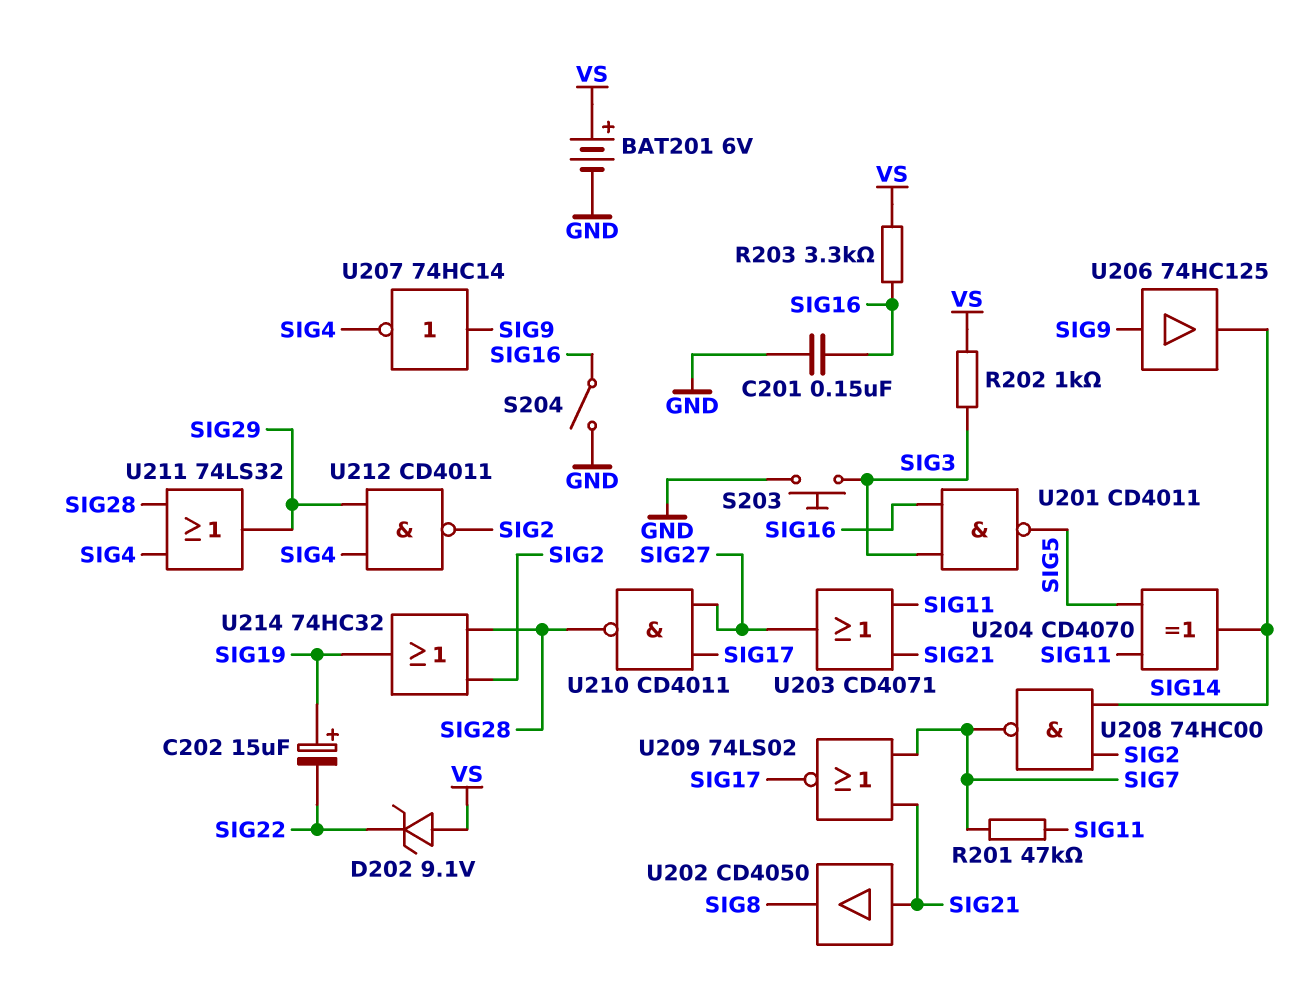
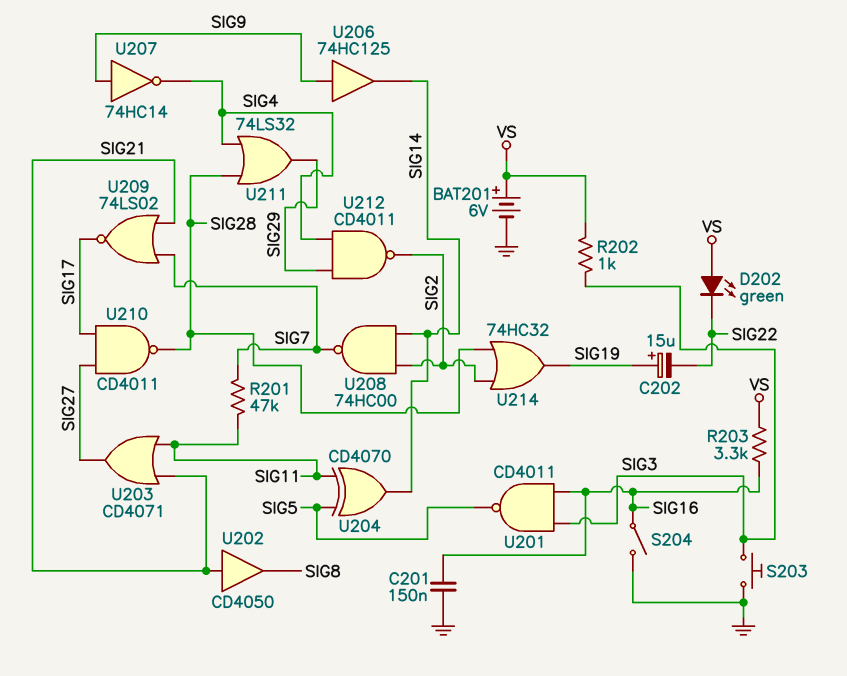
D202: zener 9.1V (A VS, K SIG22) -> LED green (A VS, K SIG22)

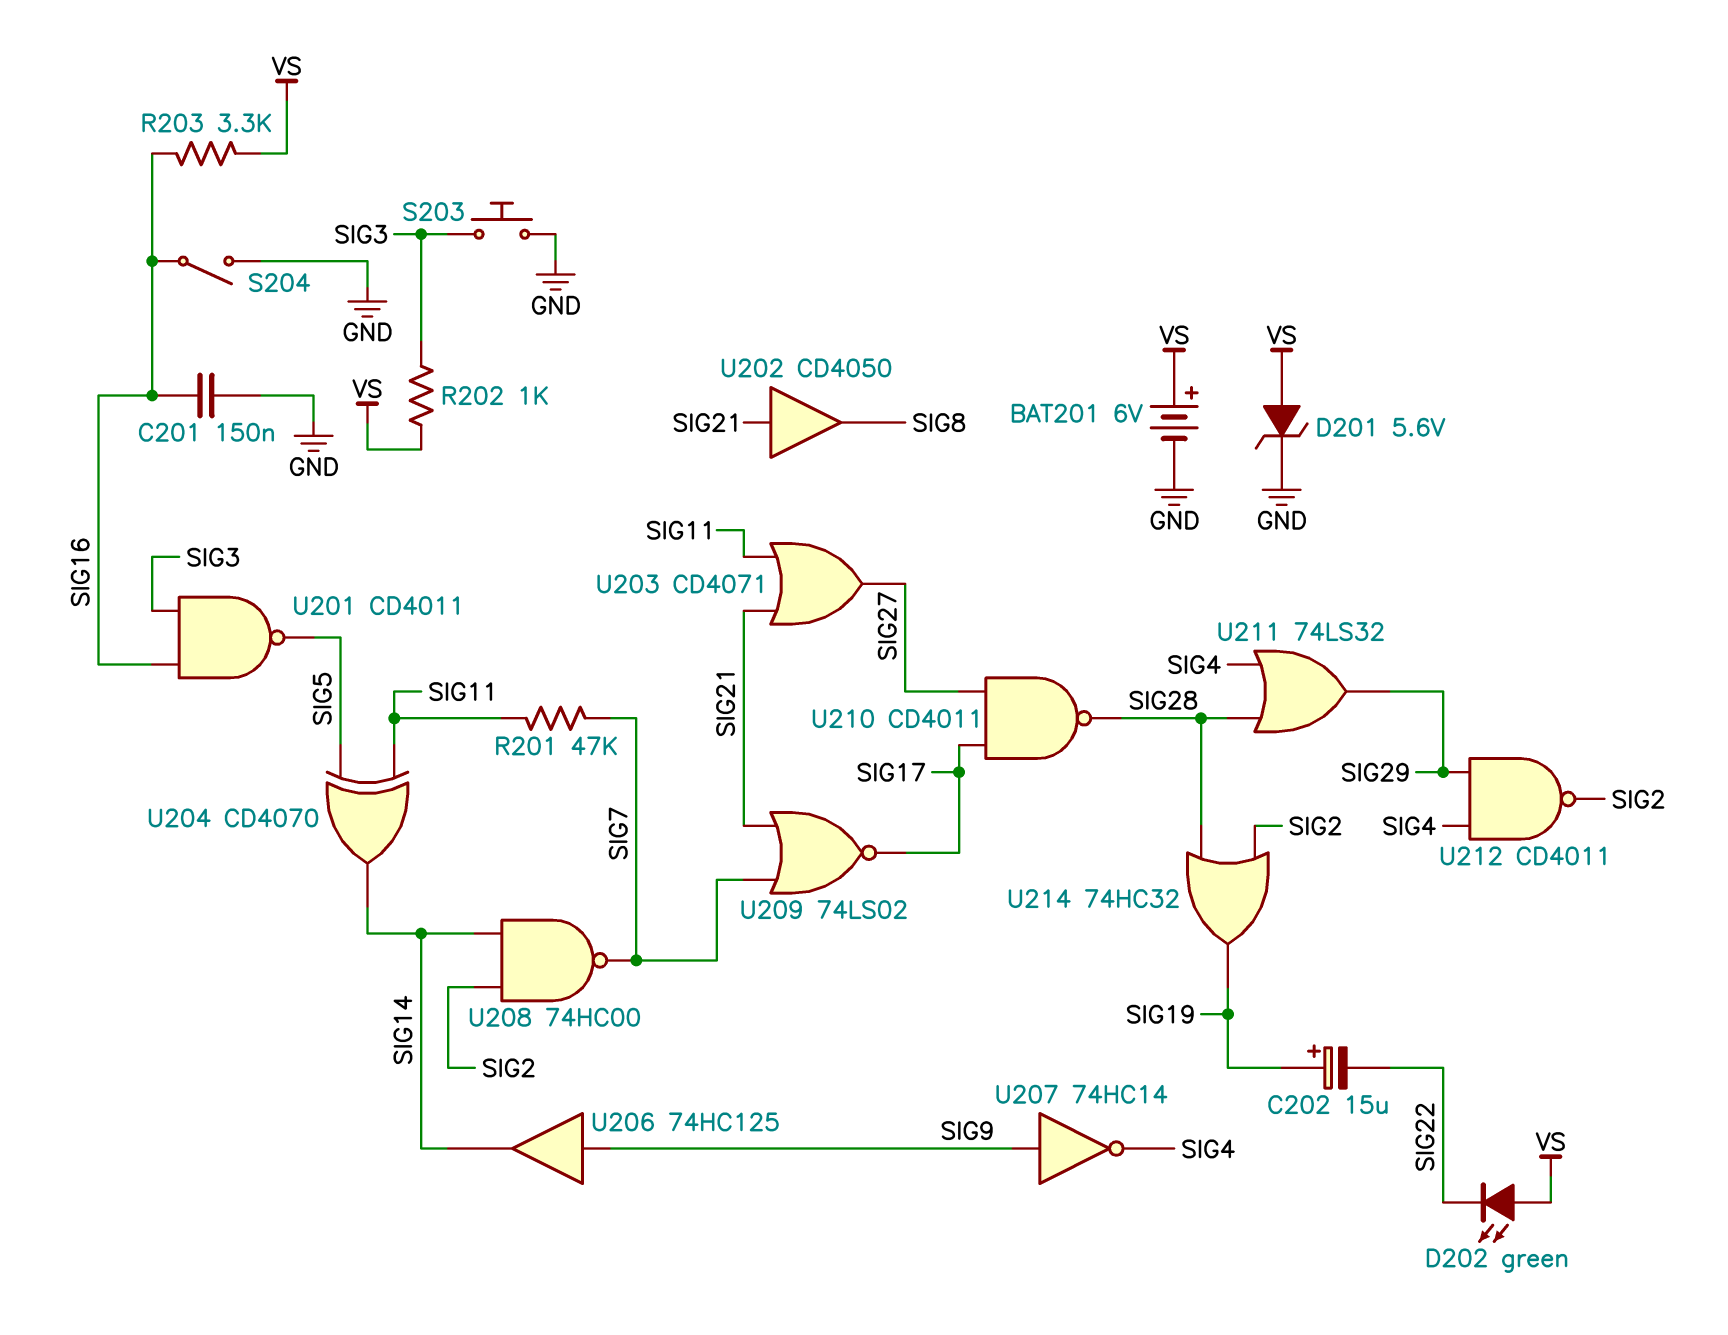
D201: none -> zener 5.6V (A VS, K GND)

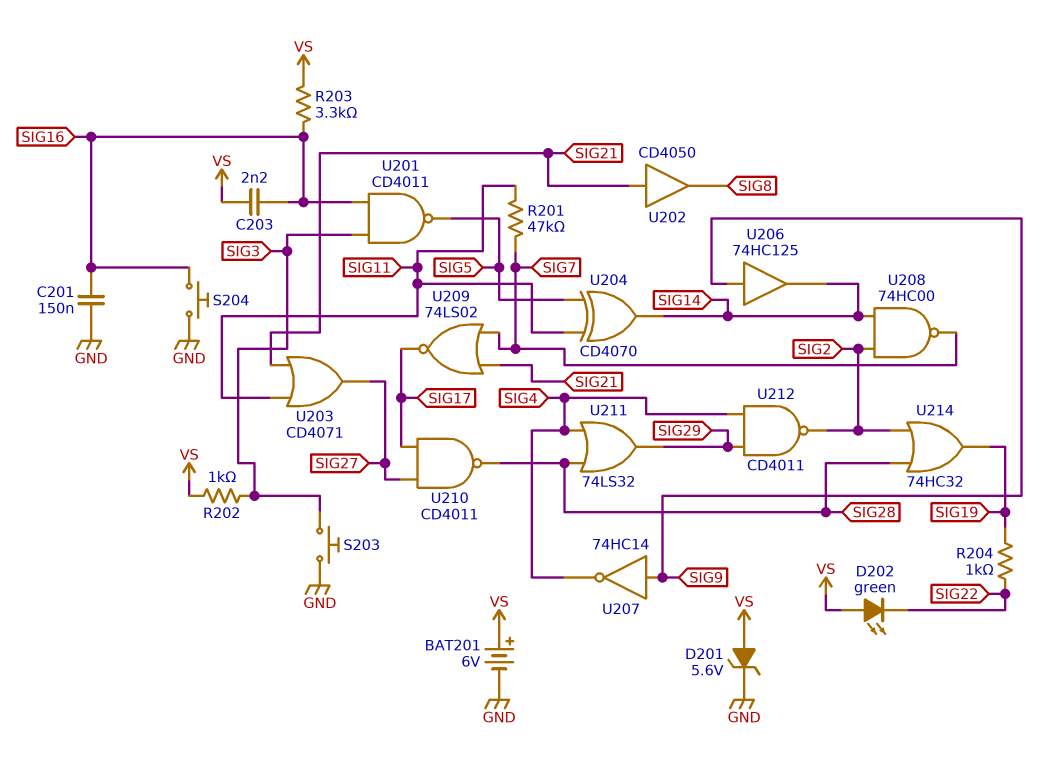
C202: 15uF (plus SIG19, minus SIG22) -> none
C203: none -> 2.2nF (SIG16, VS)
R204: none -> 1k (SIG19, SIG22)
S204: switch (GND, SIG16) -> button (GND, SIG16)

